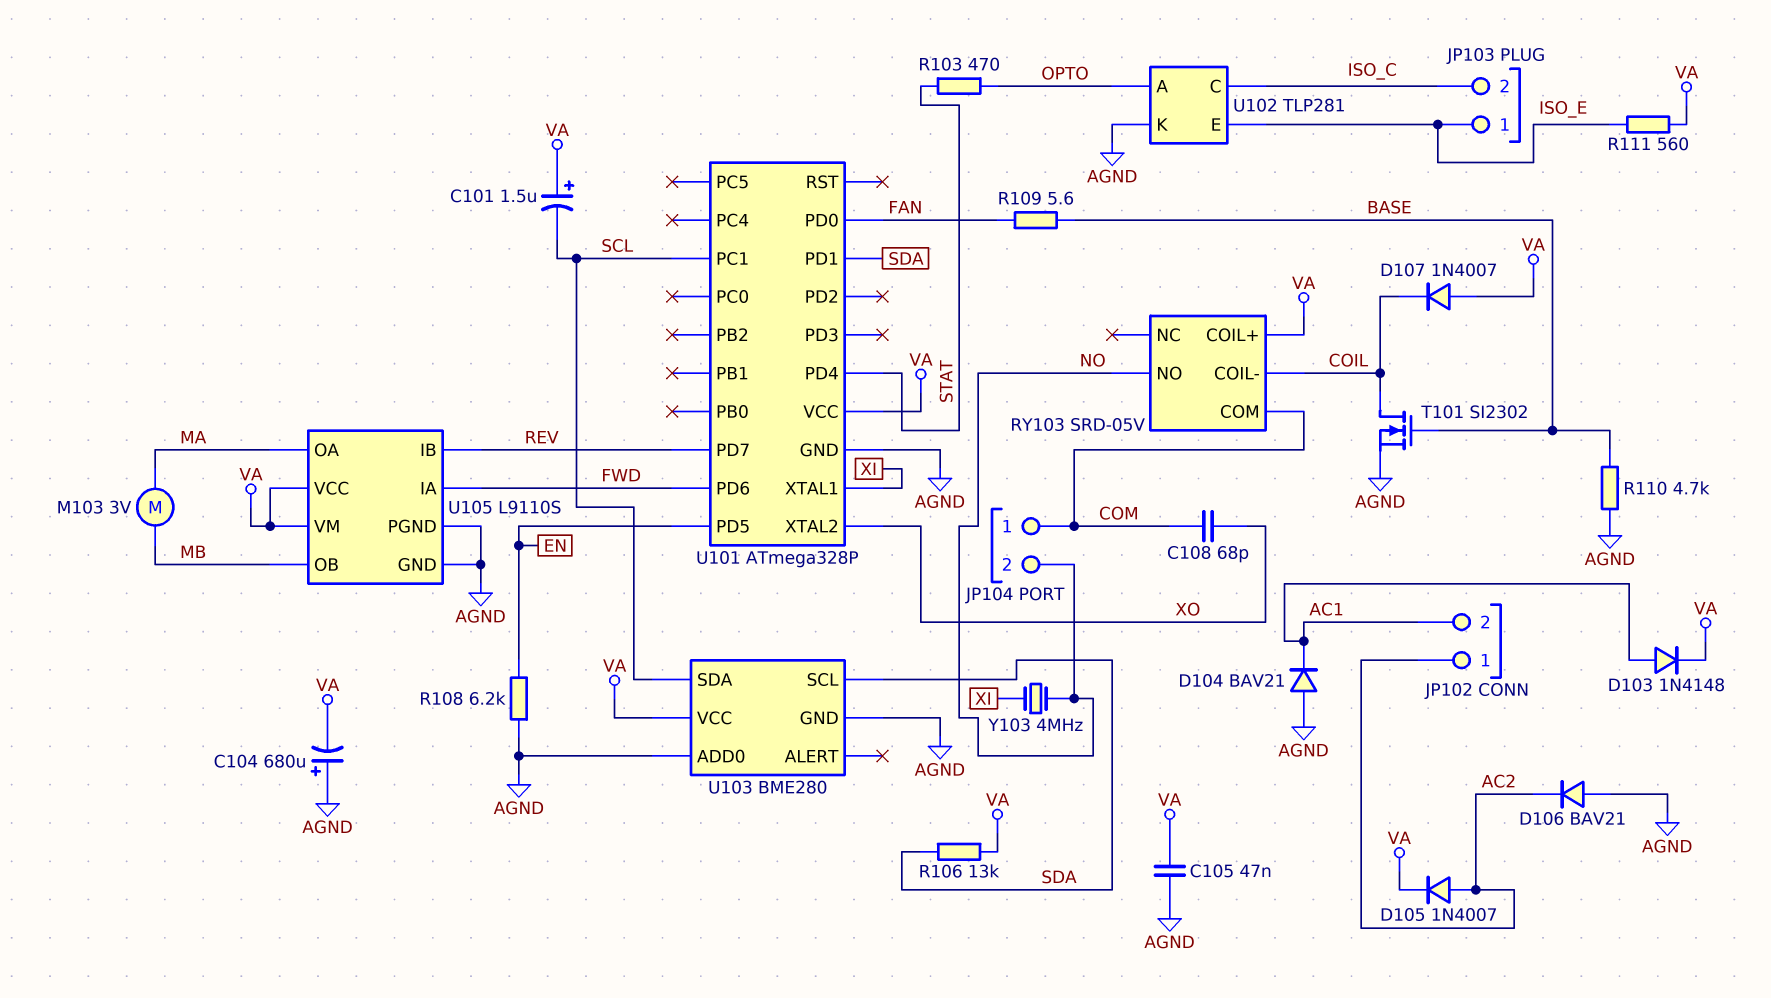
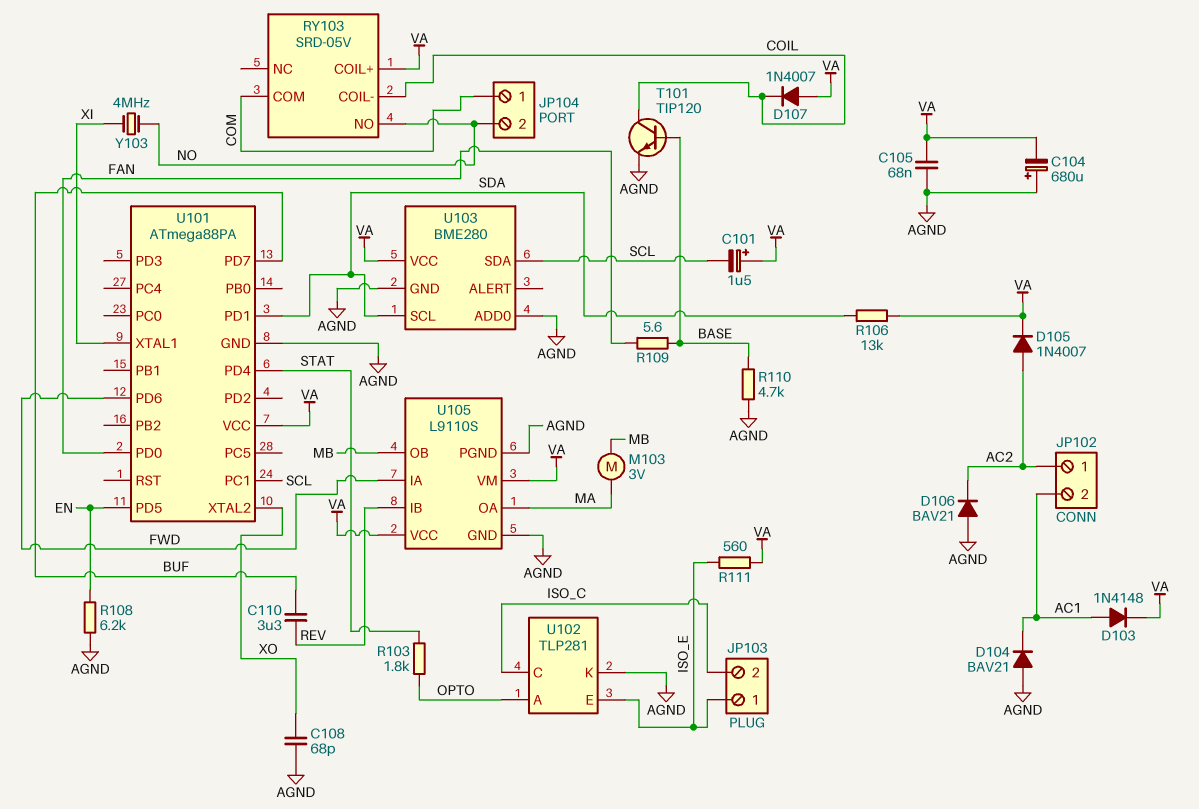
C105: 47nF (AGND, VA) -> 68nF (AGND, VA)
C108: 68pF (COM, XO) -> 68pF (AGND, XO)
C110: none -> 3.3uF (BUF, REV)
R103: 470 (OPTO, STAT) -> 1.8k (OPTO, STAT)
T101: NMOS SI2302 (G BASE, D COIL, S AGND) -> NPN TIP120 (B BASE, C COIL, E AGND)
U101: ATmega328P -> ATmega88PA
U101 pin PD7: REV -> BUF

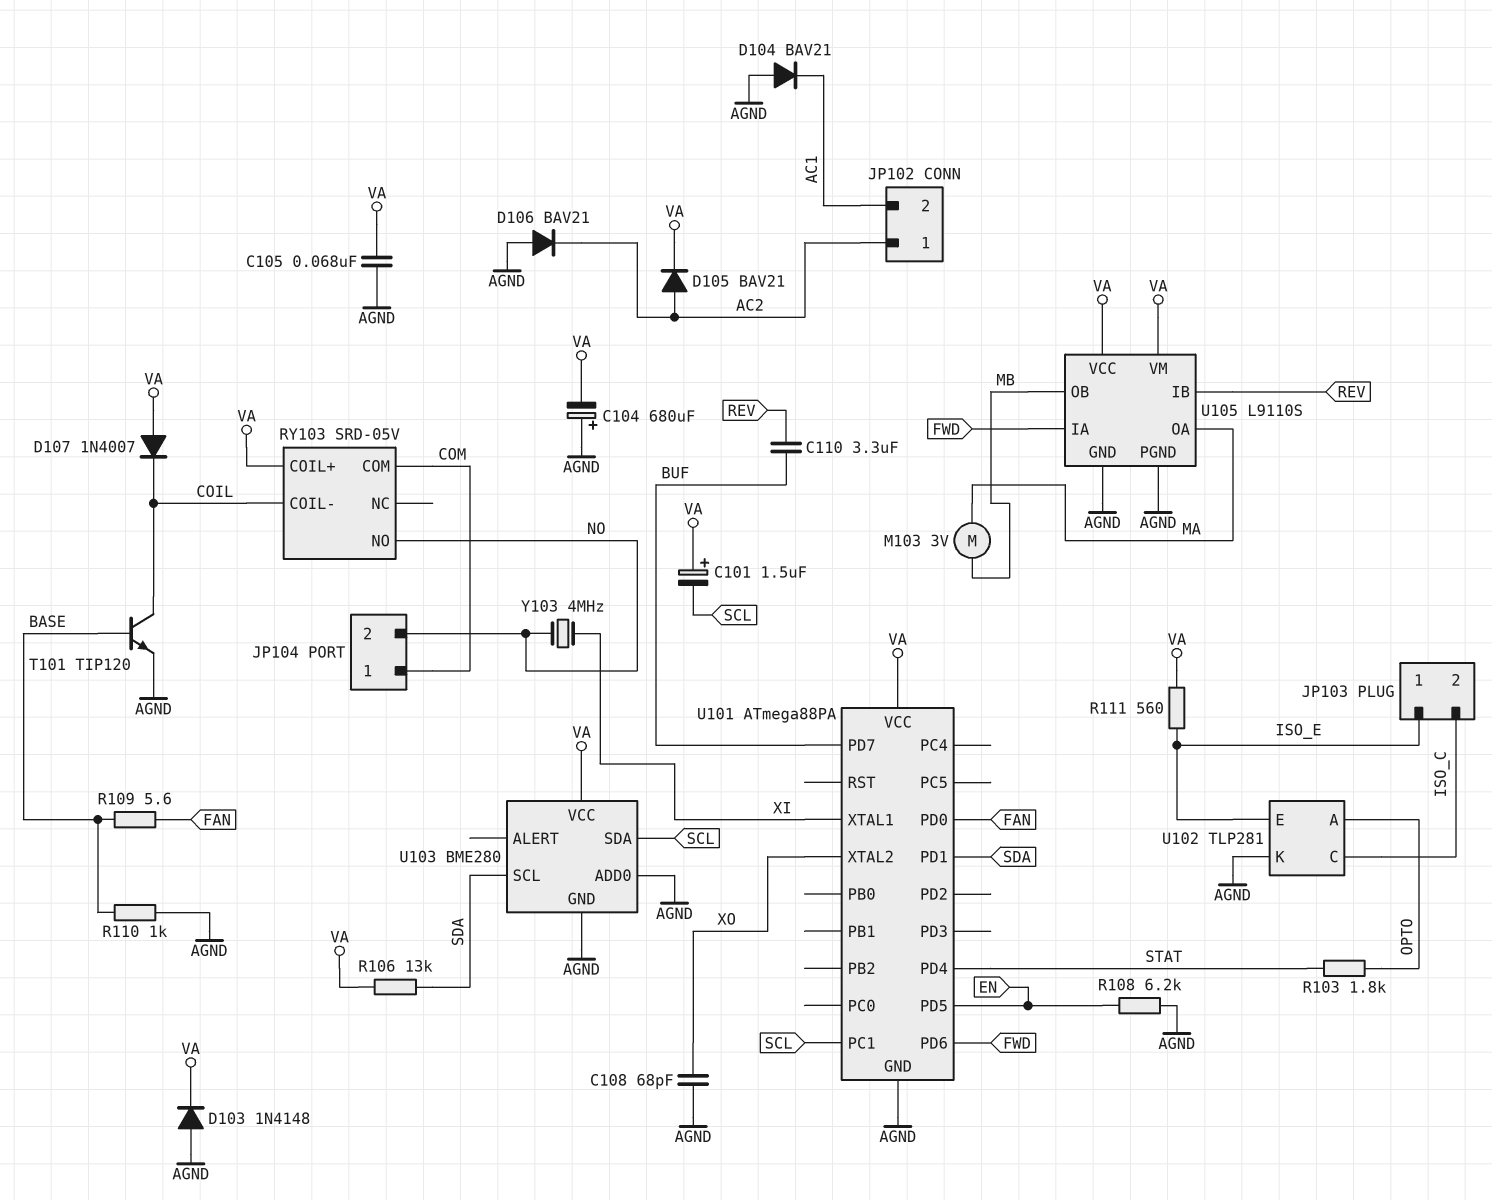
D103: diode 1N4148 (A AC1, K VA) -> diode 1N4148 (A AGND, K VA)
D105: diode 1N4007 (A AC2, K VA) -> diode BAV21 (A AC2, K VA)
R110: 4.7k (AGND, BASE) -> 1k (AGND, BASE)

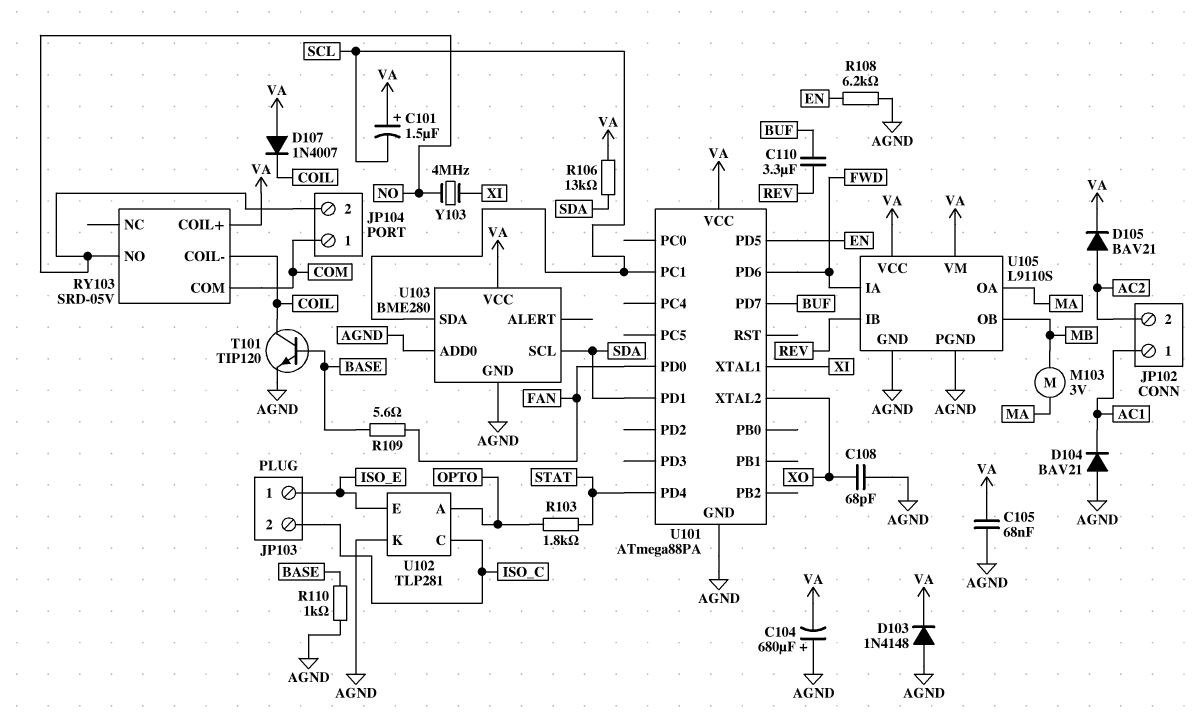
D106: diode BAV21 (A AGND, K AC2) -> none
JP102 pin 1: AC2 -> AC1
JP102 pin 2: AC1 -> AC2
R111: 560 (ISO_E, VA) -> none

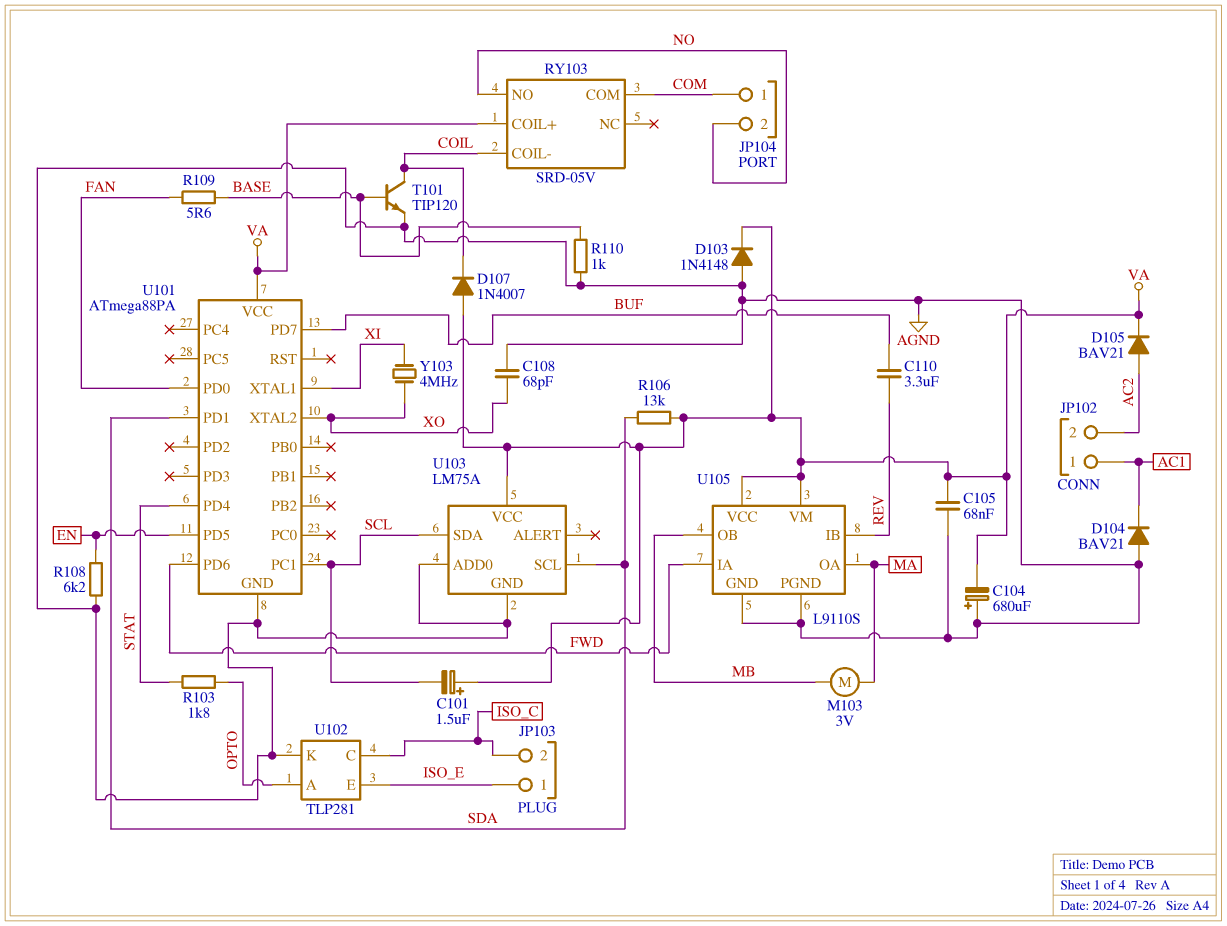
U103: BME280 -> LM75A
Y103: 4MHz (NO, XI) -> 4MHz (XI, XO)

